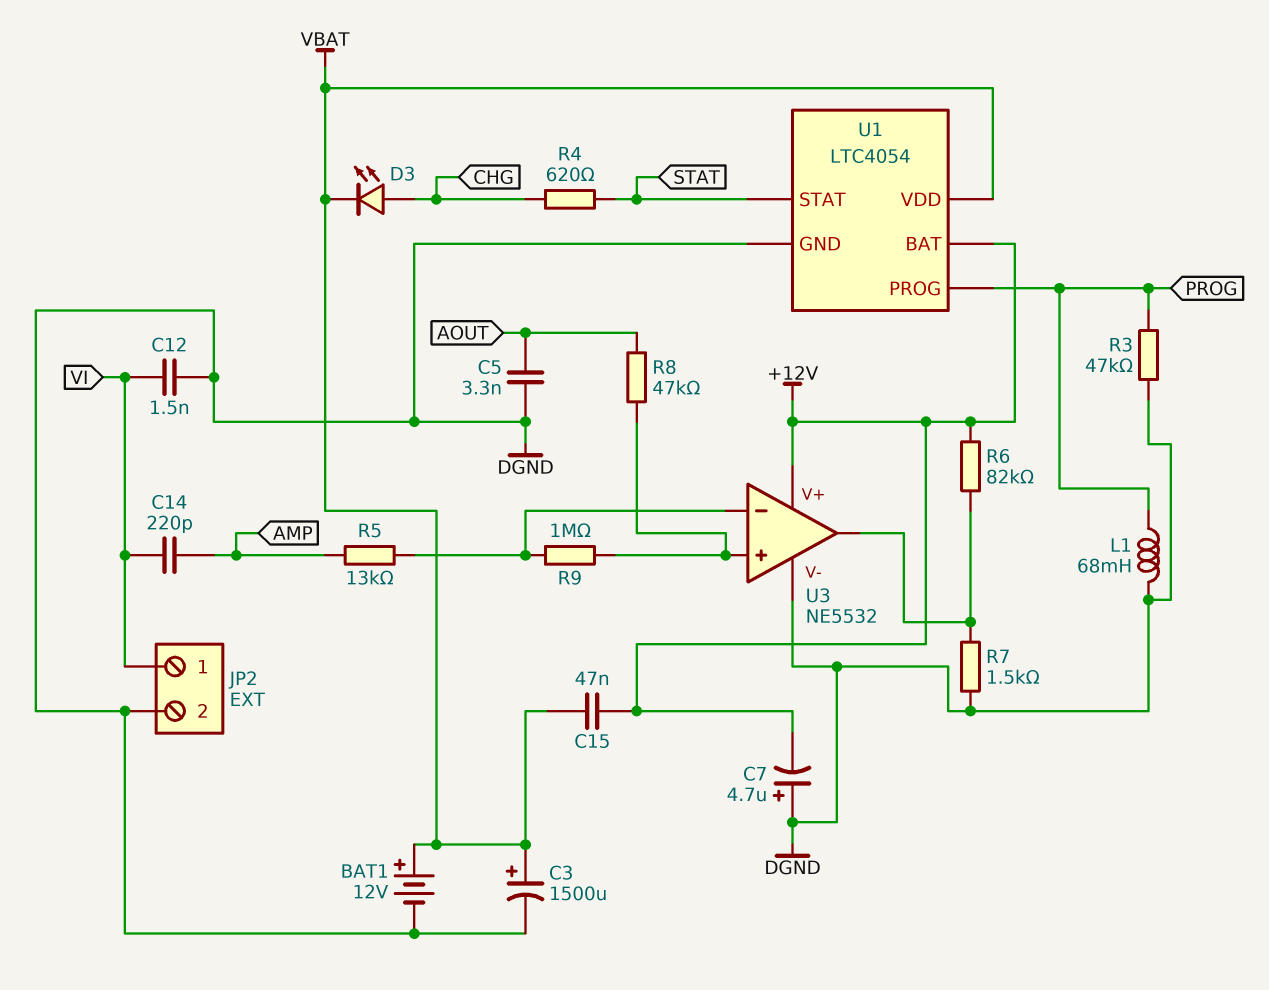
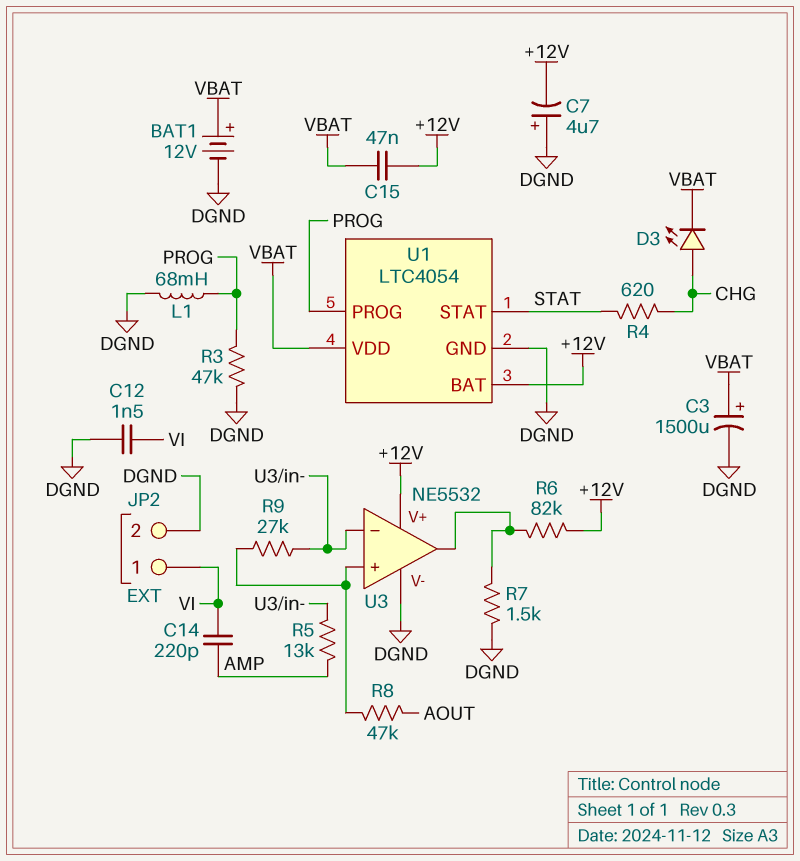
C5: 3.3nF (AOUT, DGND) -> none
R9: 1M (U3/in+, U3/in-) -> 27k (U3/in+, U3/in-)

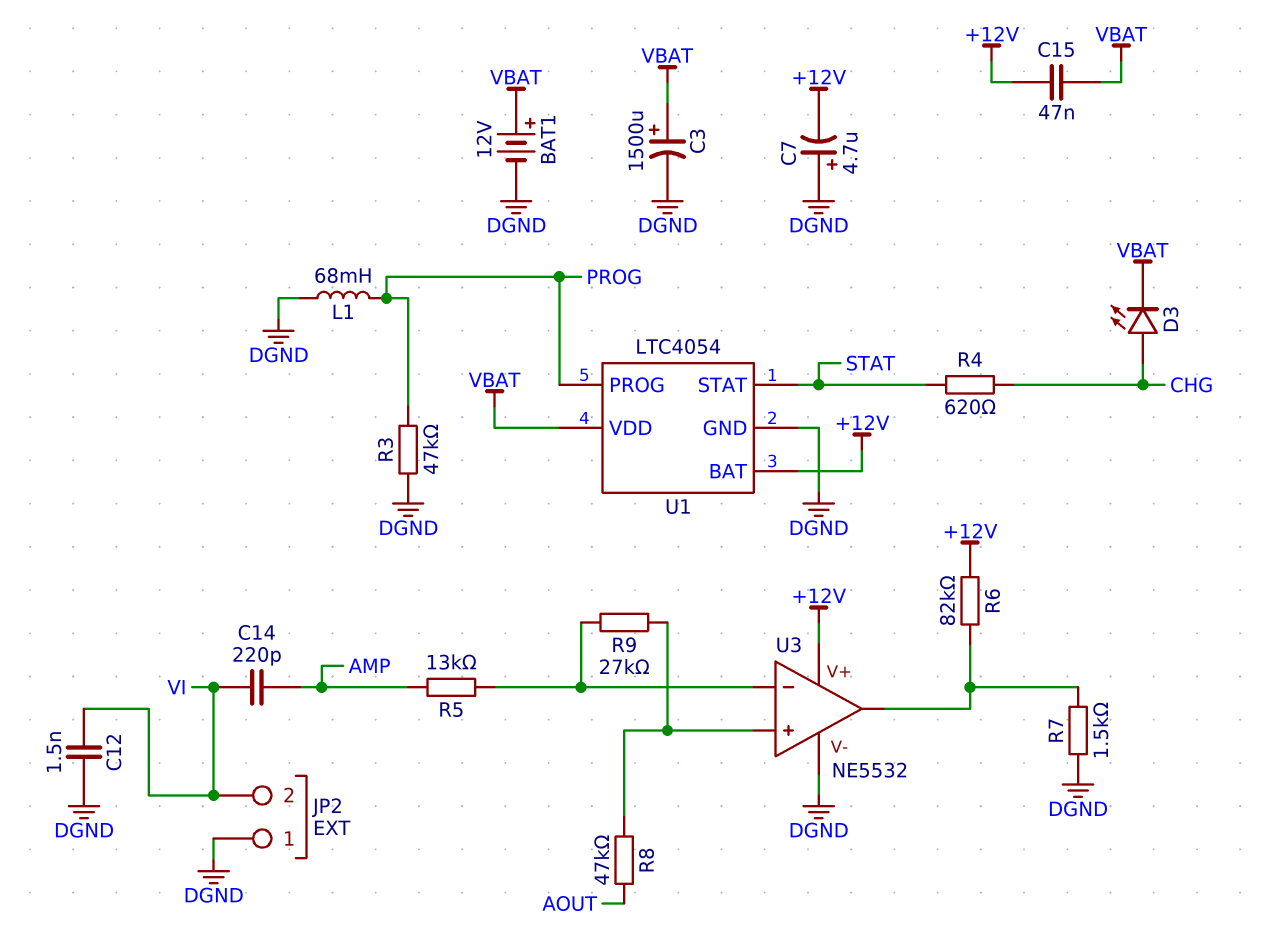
JP2 pin 1: VI -> DGND
JP2 pin 2: DGND -> VI

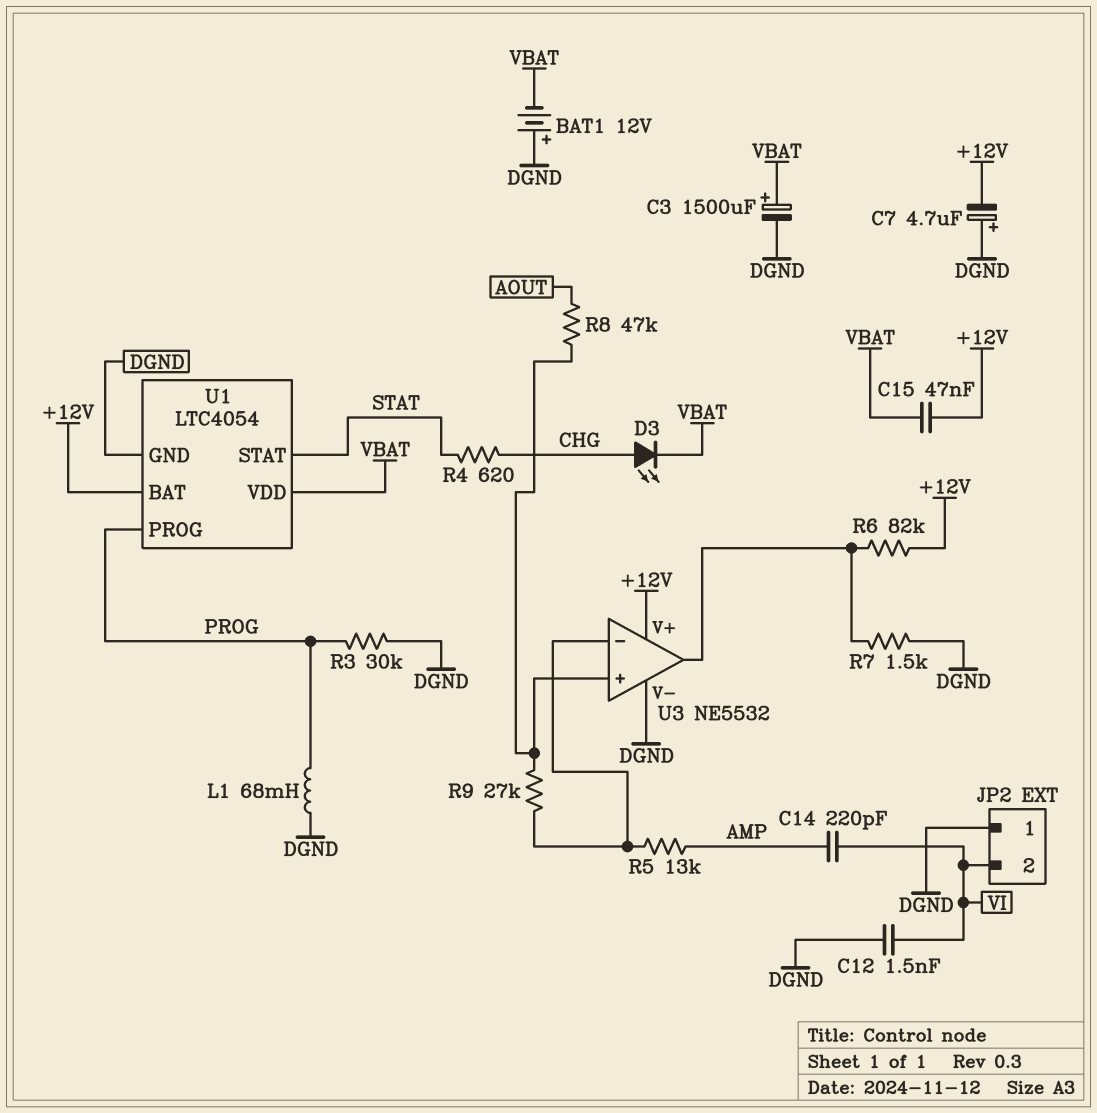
BAT1: 12V (plus VBAT, minus DGND) -> 12V (plus DGND, minus VBAT)
R3: 47k (DGND, PROG) -> 30k (DGND, PROG)

